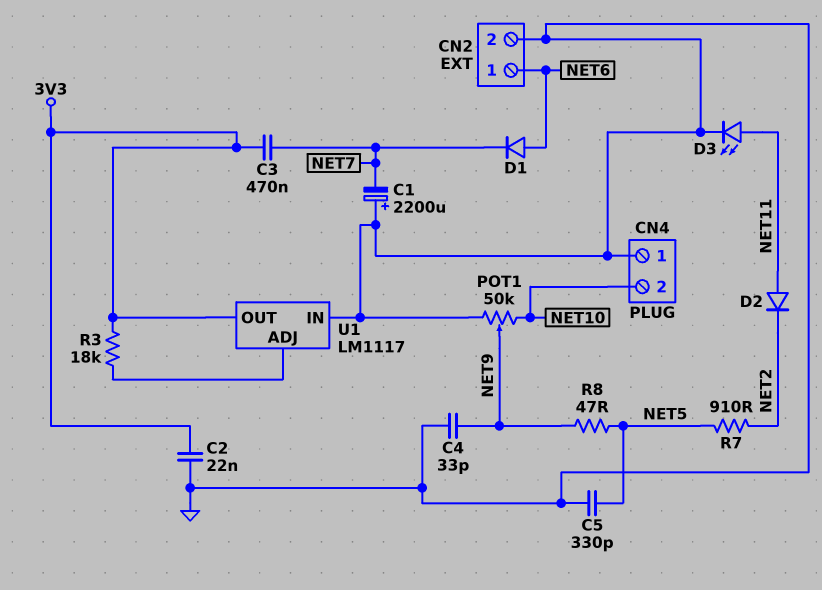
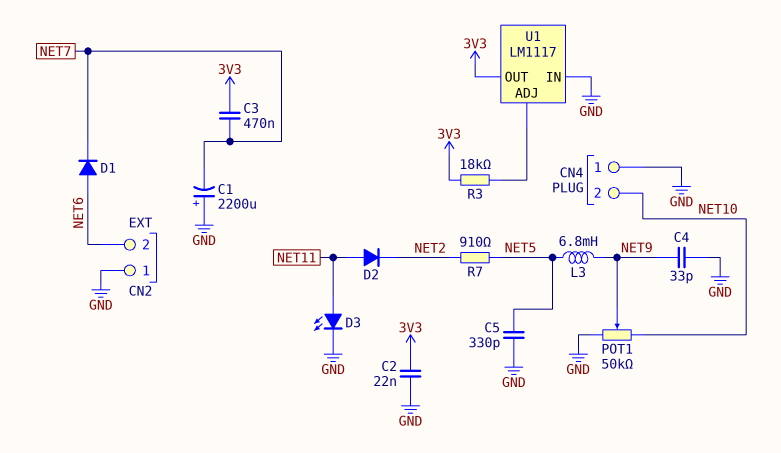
CN2 pin 1: NET6 -> GND
CN2 pin 2: GND -> NET6
L3: none -> 6.8mH (NET5, NET9)
R8: 47 (NET5, NET9) -> none

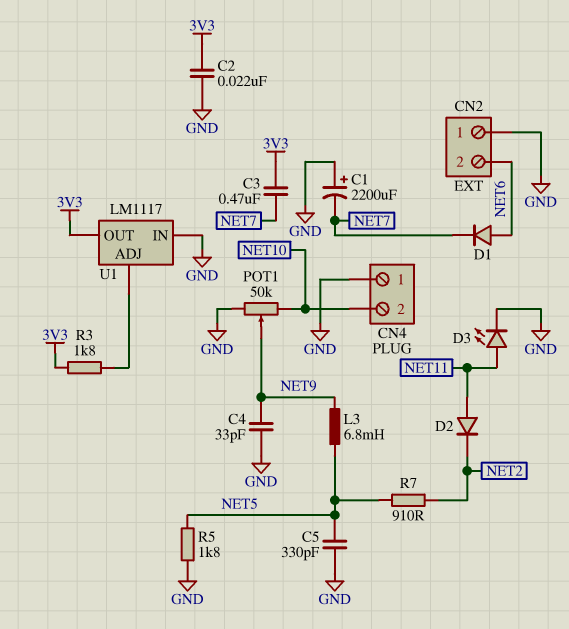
R3: 18k (3V3, U1/ADJ) -> 1.8k (3V3, U1/ADJ)
R5: none -> 1.8k (GND, NET5)

